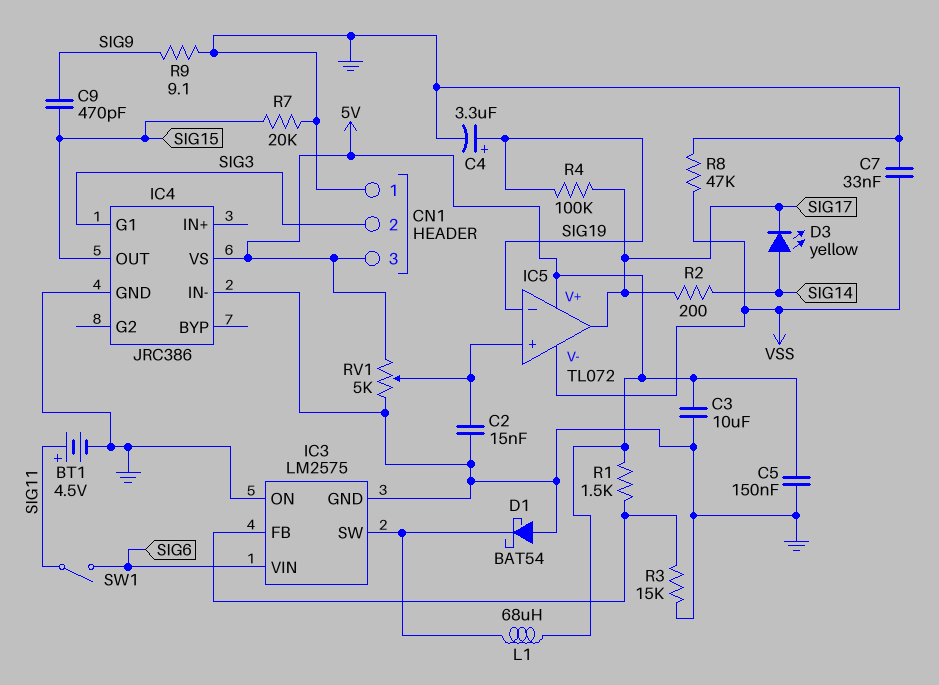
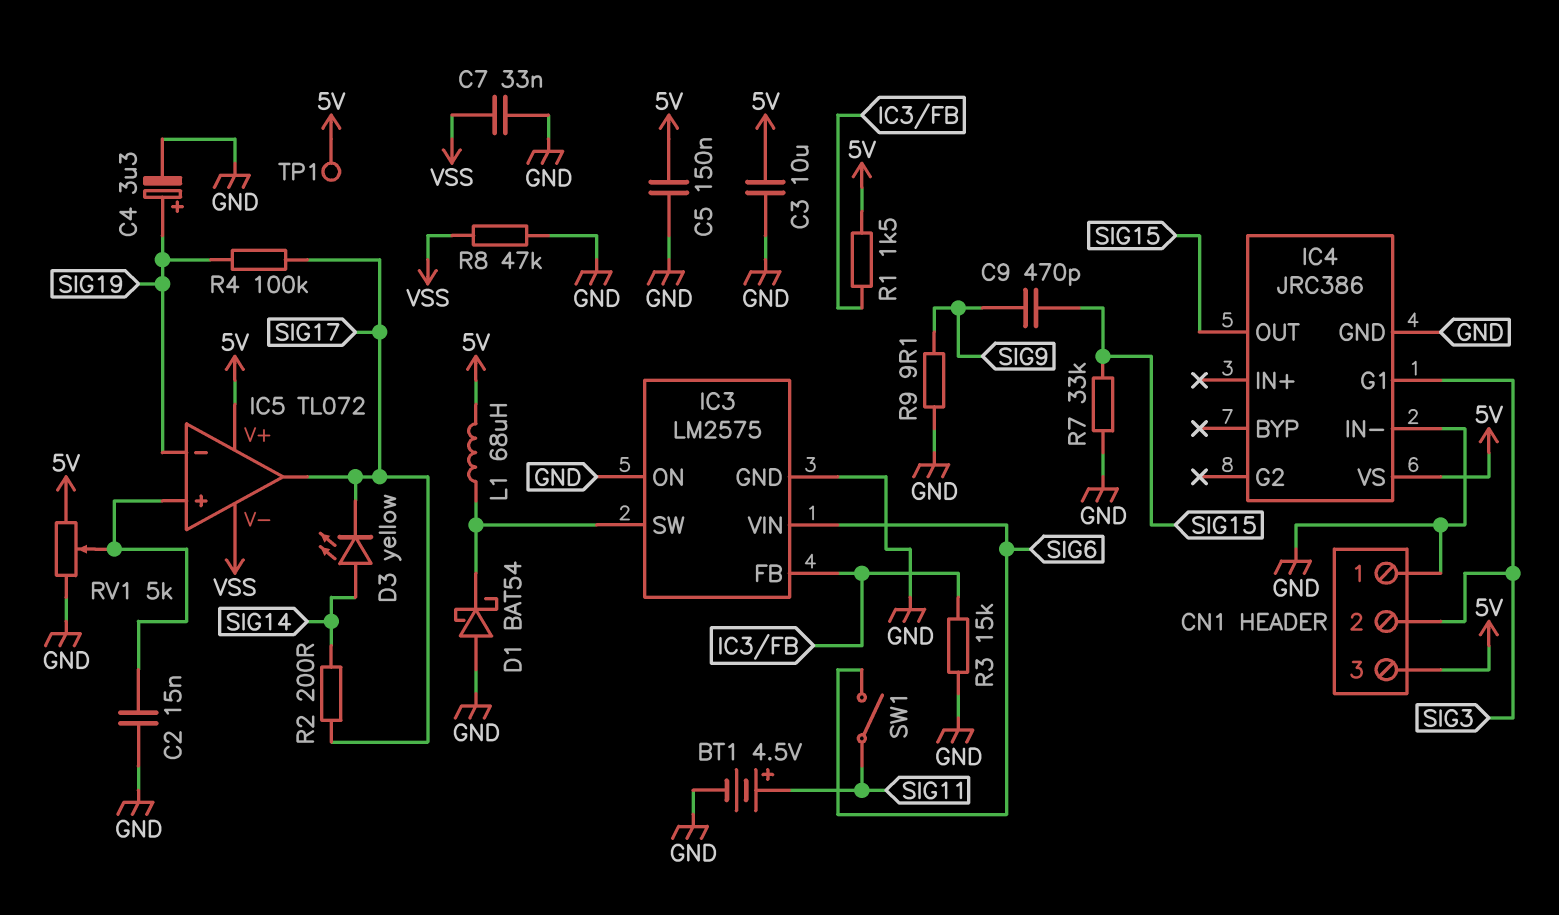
R7: 20k (GND, SIG15) -> 33k (GND, SIG15)
TP1: none -> test point (5V)

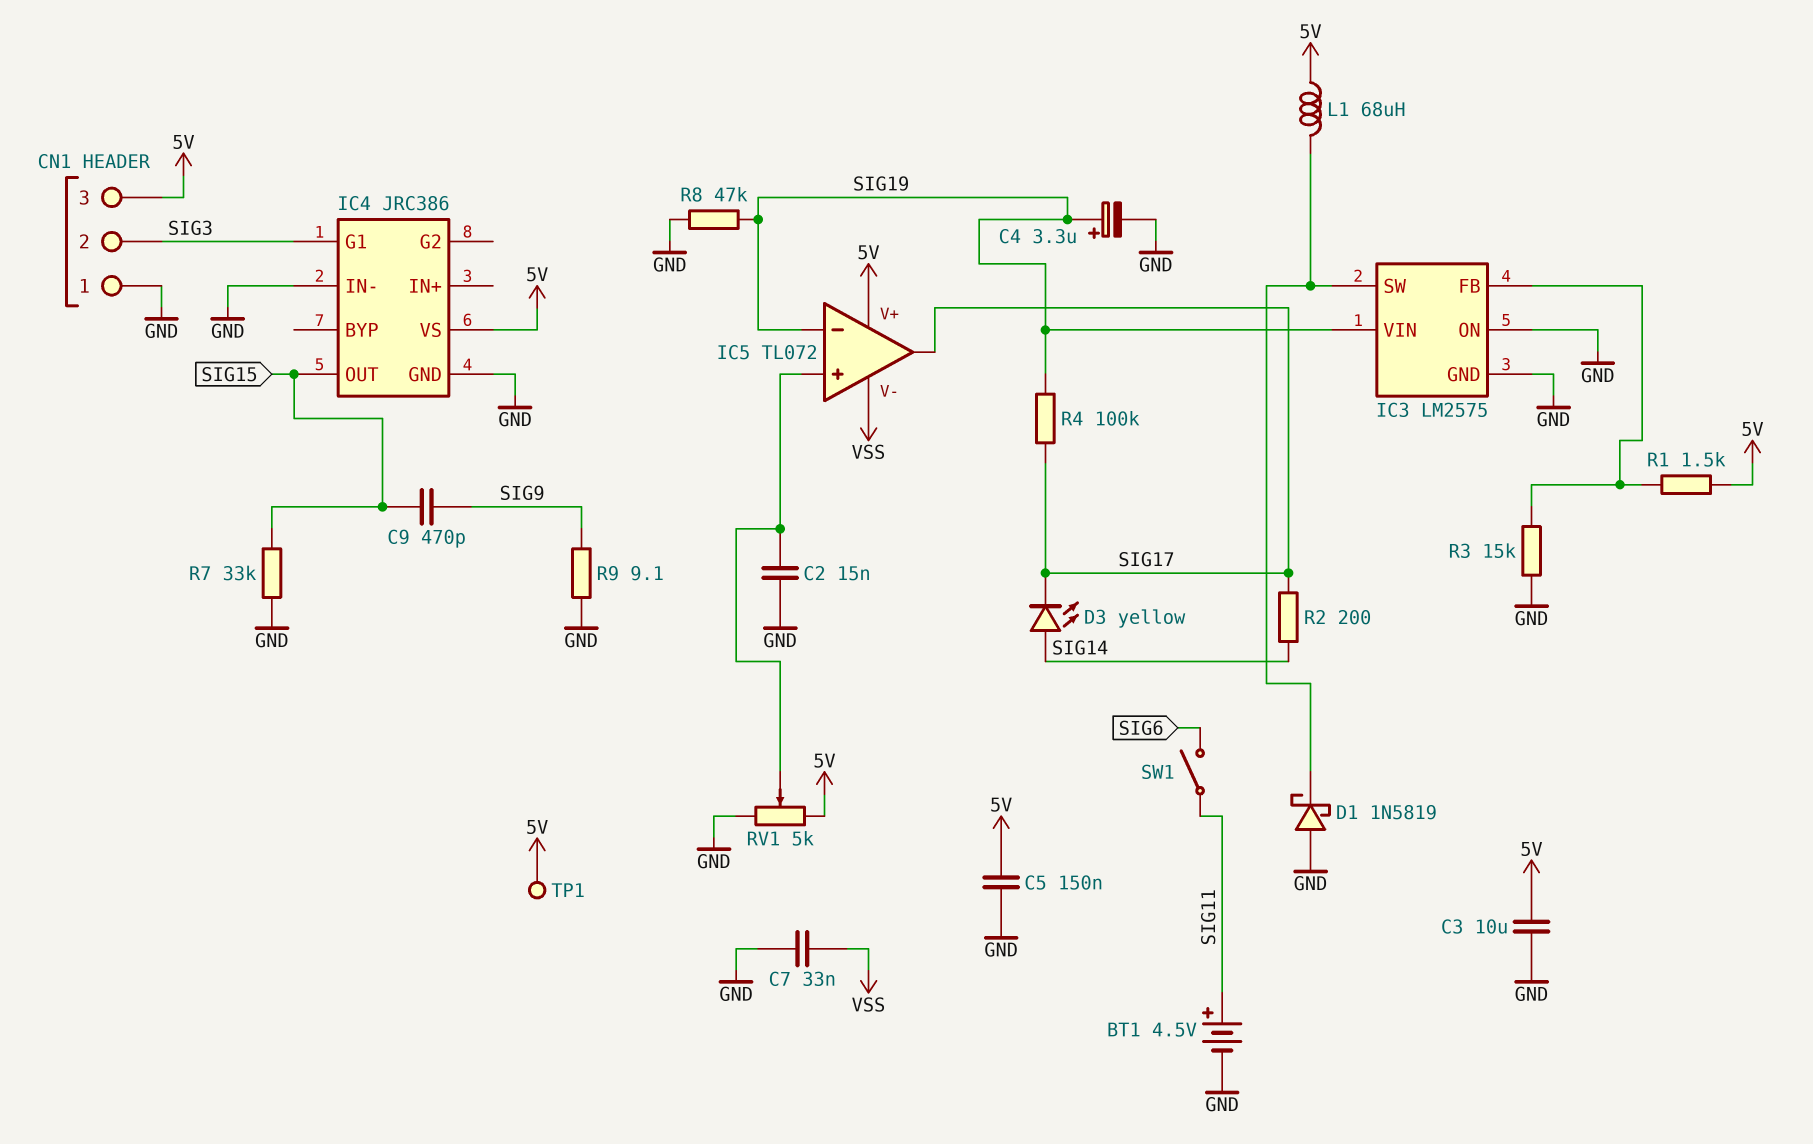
D1: schottky BAT54 (A GND, K IC3/SW) -> schottky 1N5819 (A GND, K IC3/SW)
IC3 pin VIN: SIG6 -> SIG19
R8: 47k (GND, VSS) -> 47k (GND, SIG19)

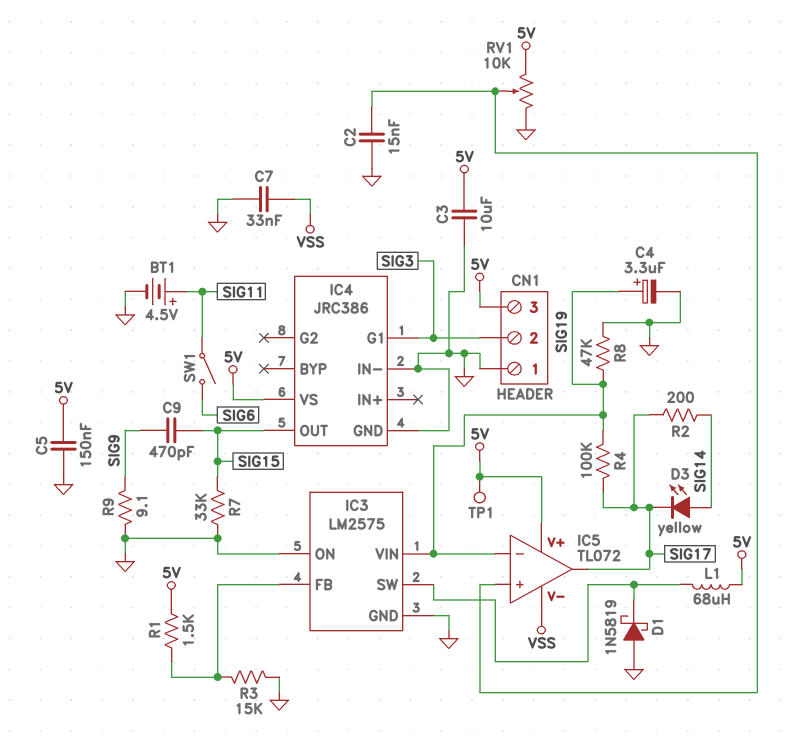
RV1: 5k (5V, GND, wiper IC5/in+) -> 10k (5V, GND, wiper IC5/in+)

